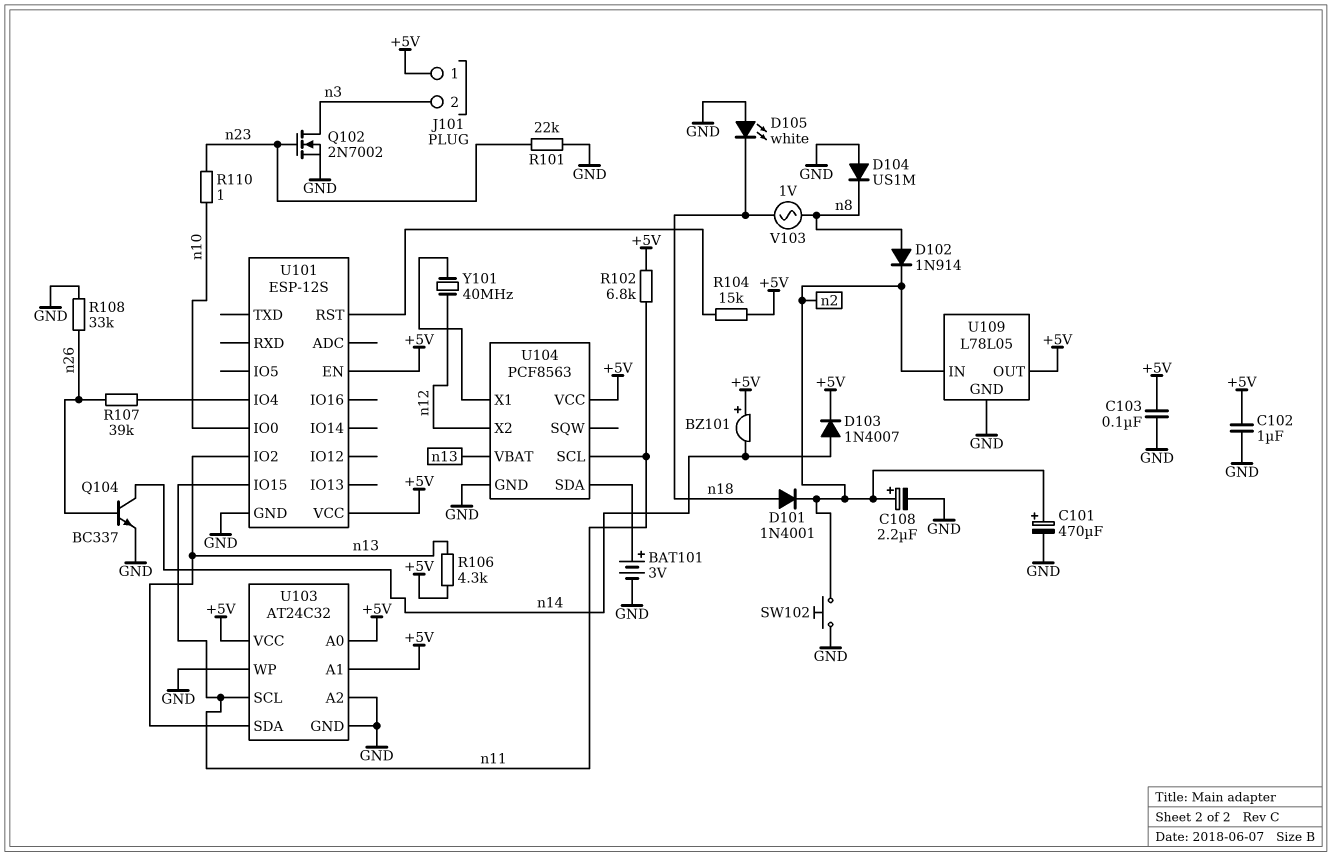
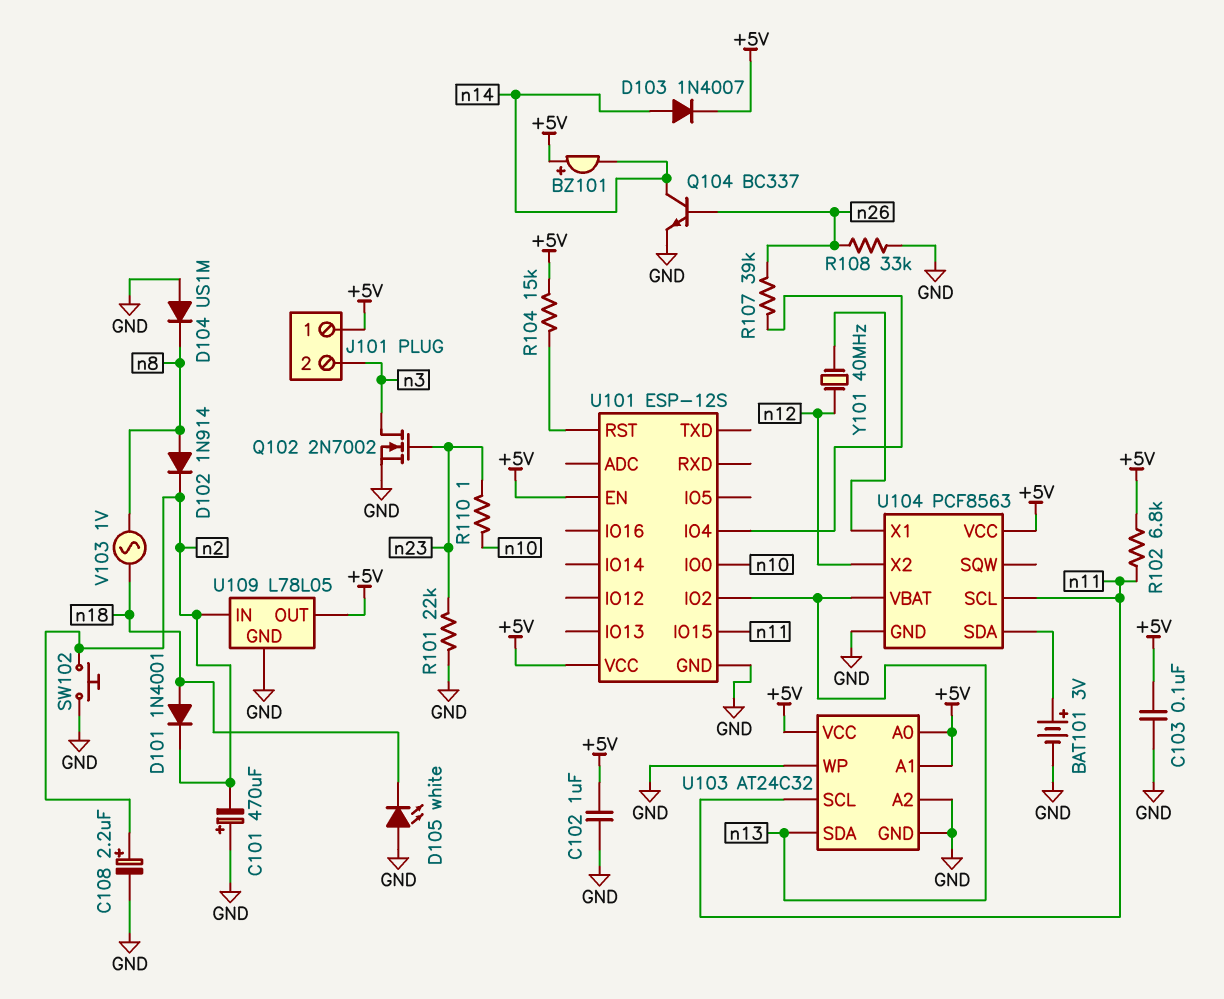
C101: 470uF (plus n2, minus GND) -> 470uF (plus GND, minus n2)
R106: 4.3k (+5V, n13) -> none

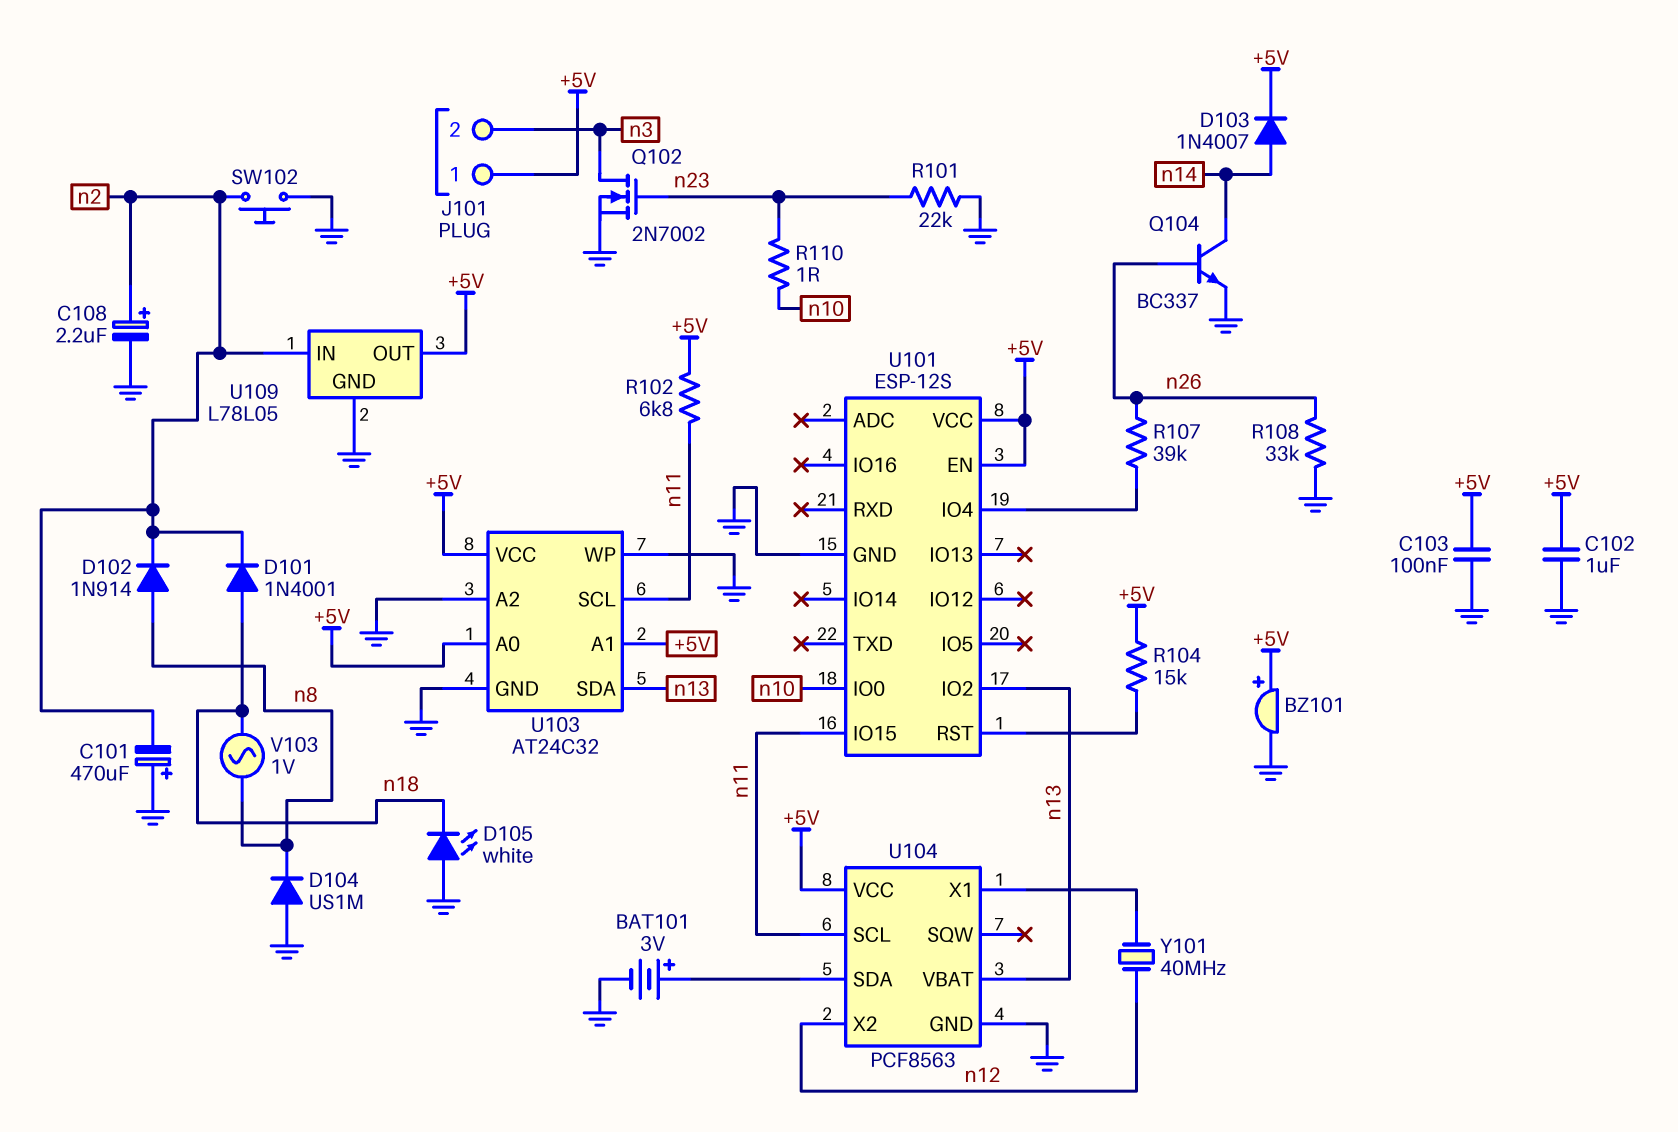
BZ101: buzzer (plus +5V, minus n14) -> buzzer (plus +5V, minus GND)

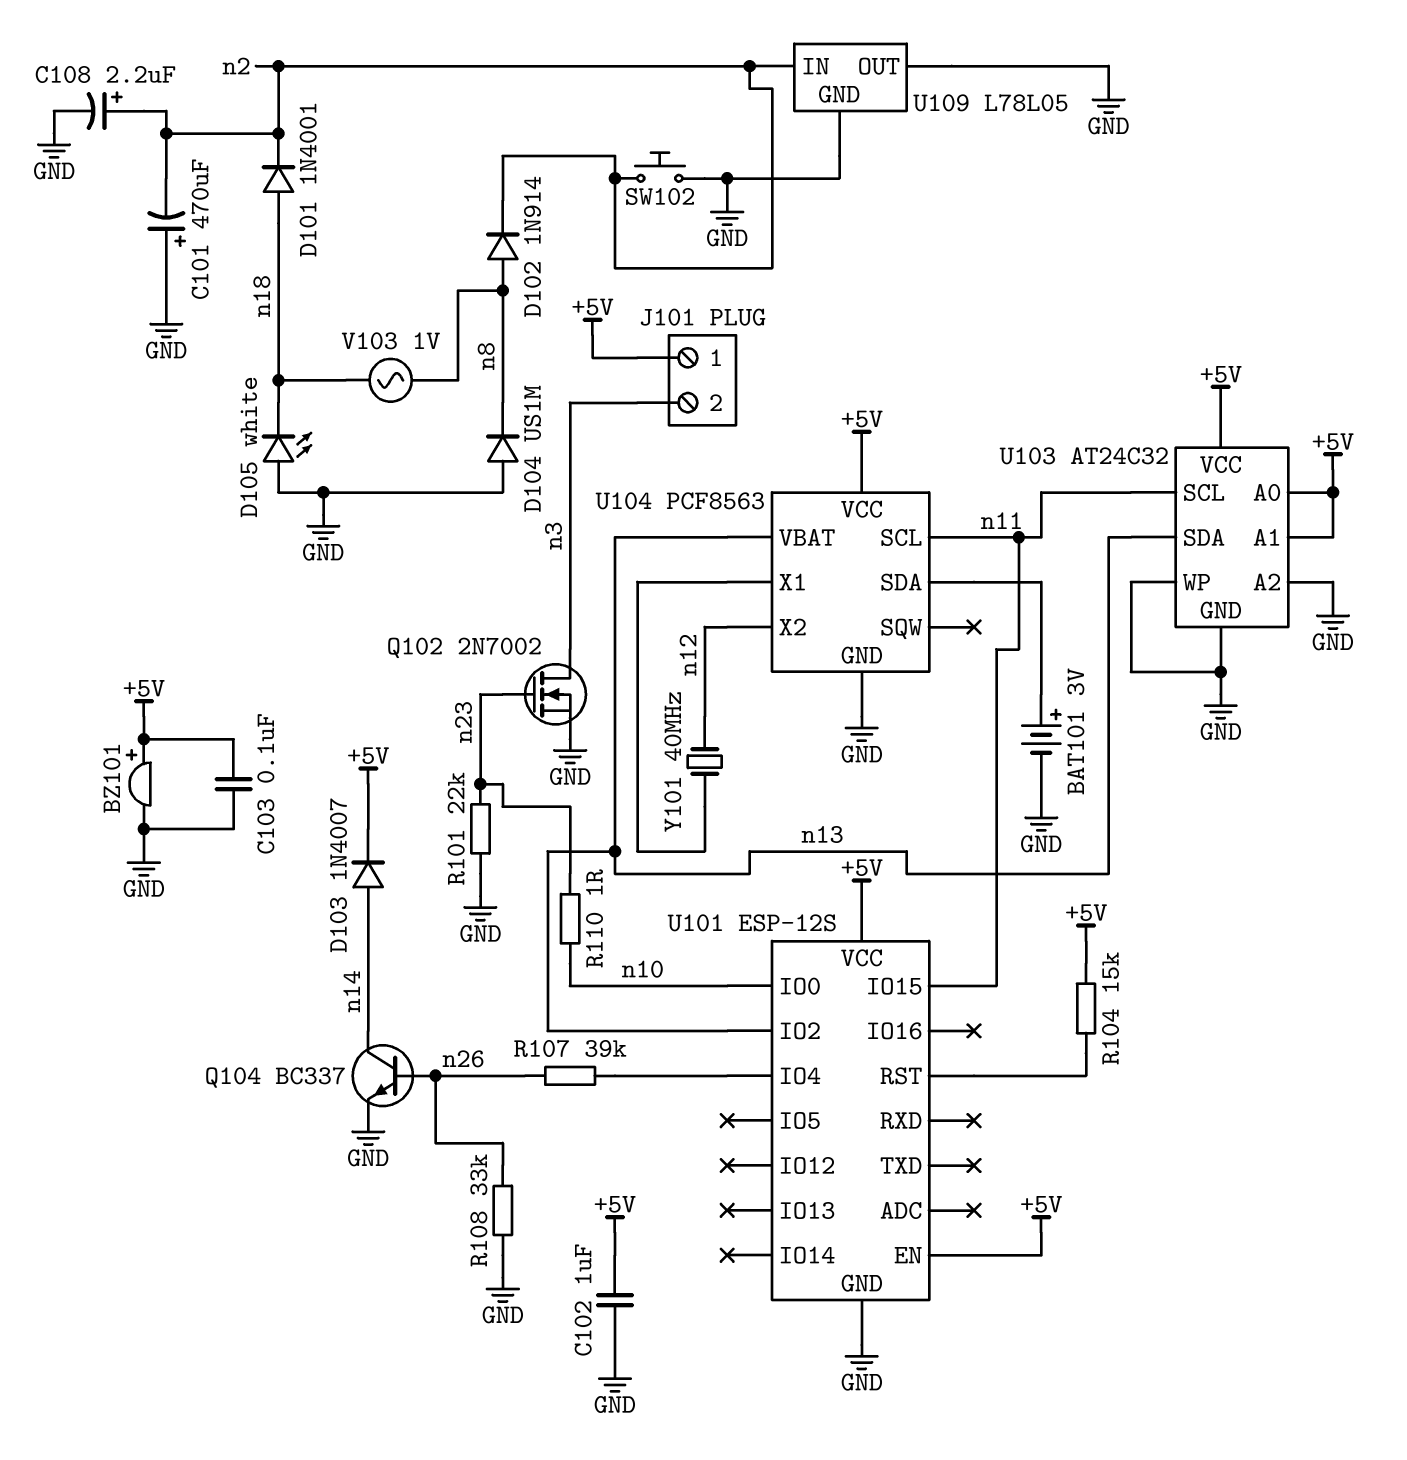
R102: 6.8k (+5V, n11) -> none
U109 pin OUT: +5V -> GND

